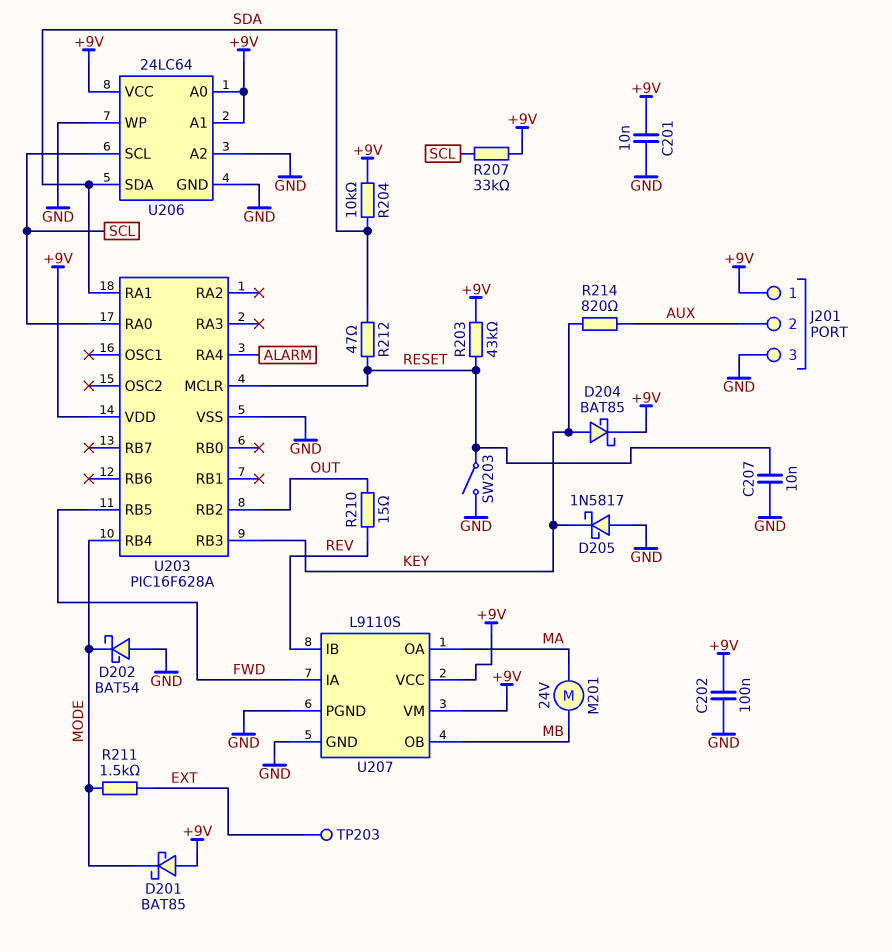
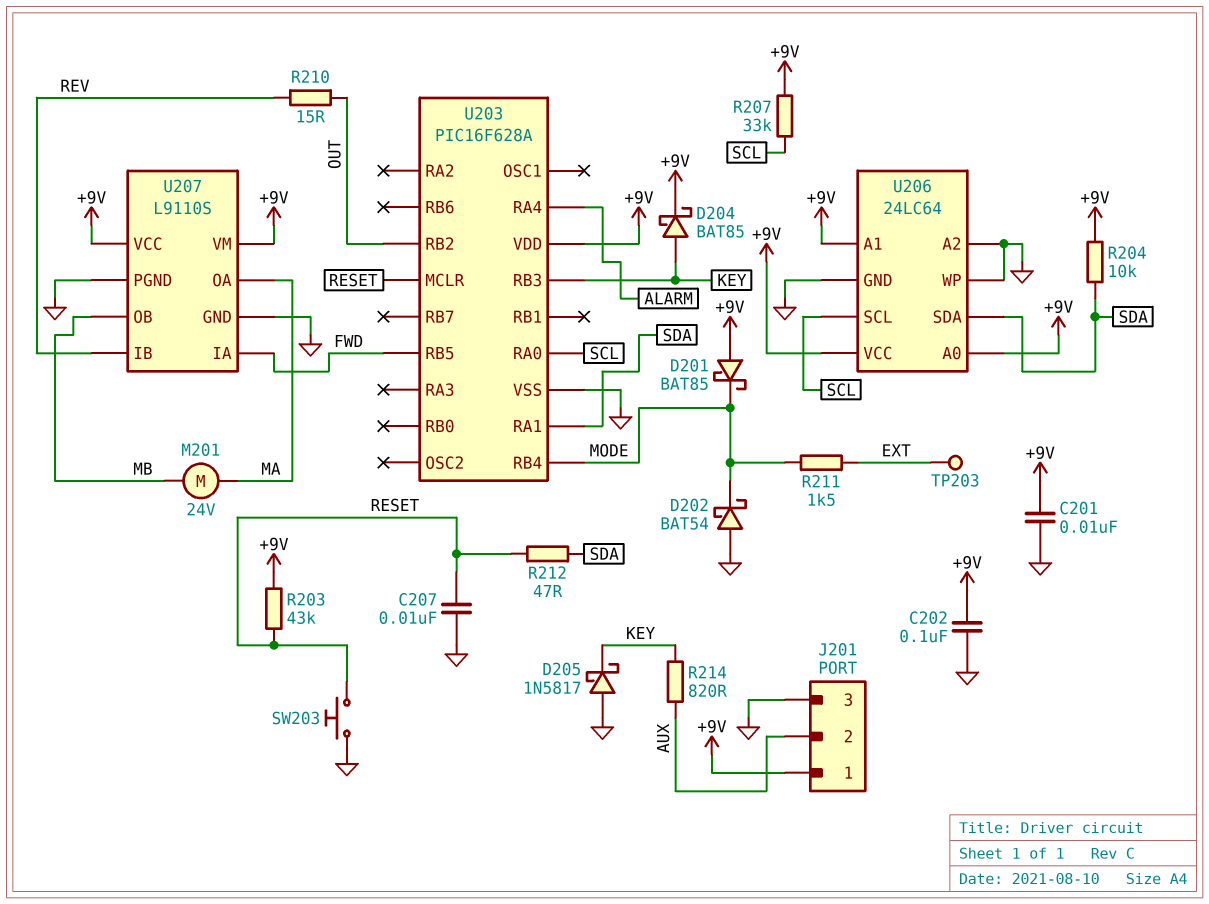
SW203: switch (GND, RESET) -> button (GND, RESET)

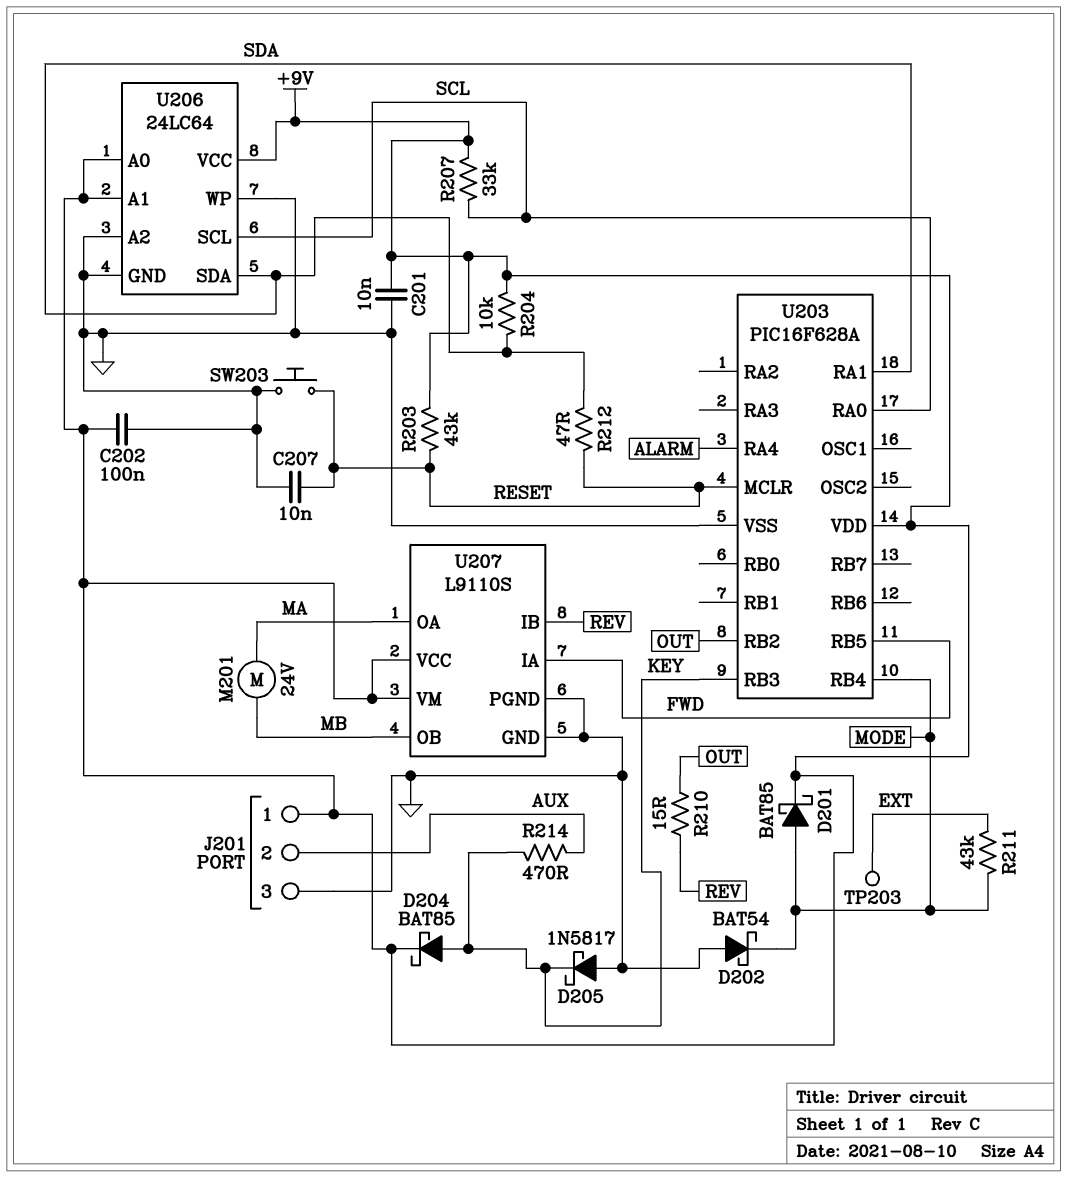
D201: schottky BAT85 (A +9V, K MODE) -> schottky BAT85 (A MODE, K +9V)
R211: 1.5k (EXT, MODE) -> 43k (EXT, MODE)
R214: 820 (AUX, KEY) -> 470 (AUX, KEY)

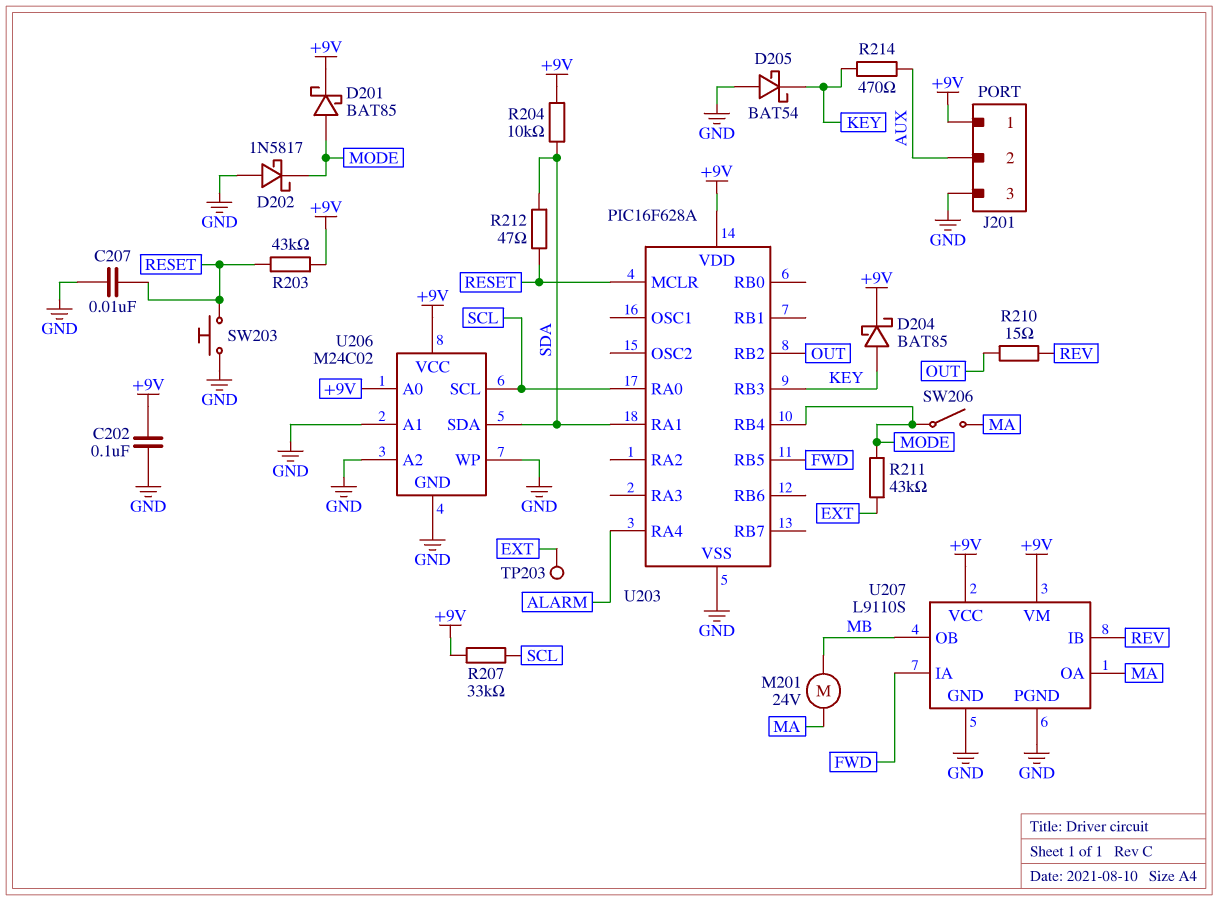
C201: 10nF (+9V, GND) -> none
D202: schottky BAT54 (A GND, K MODE) -> schottky 1N5817 (A GND, K MODE)
D205: schottky 1N5817 (A GND, K KEY) -> schottky BAT54 (A GND, K KEY)
SW206: none -> switch (MA, MODE)
U206: 24LC64 -> M24C02
U206 pin A1: +9V -> GND

